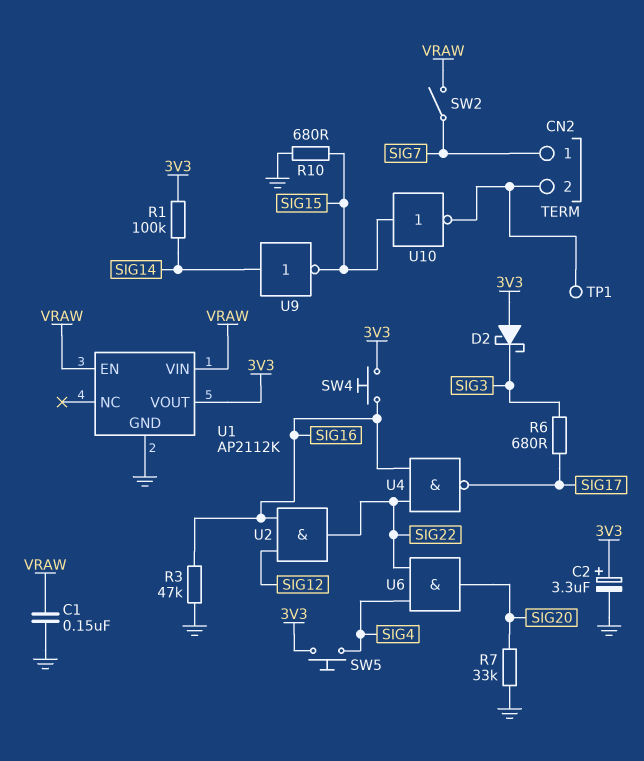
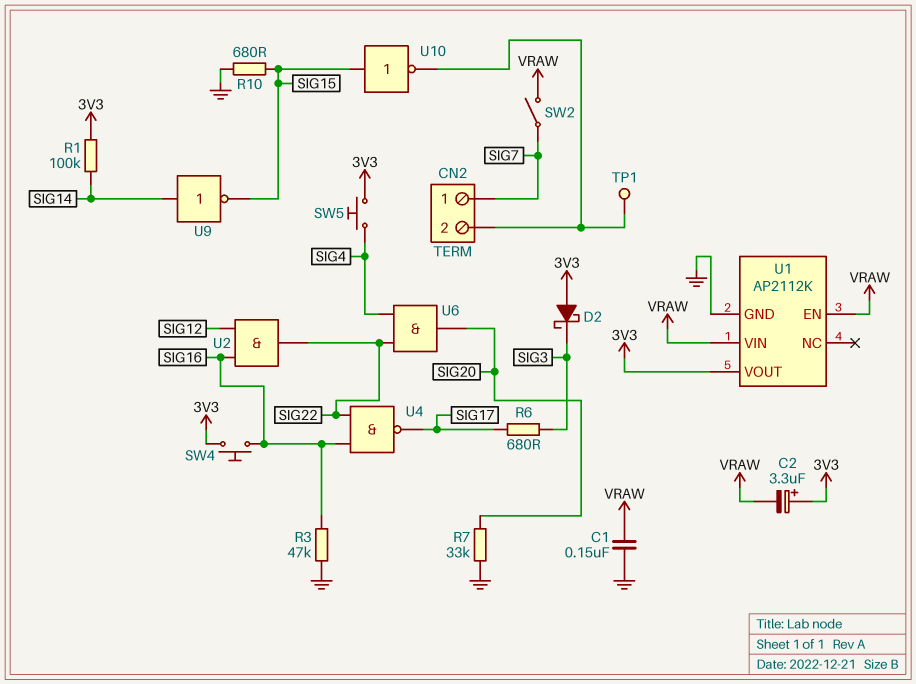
C2: 3.3uF (plus 3V3, minus GND) -> 3.3uF (plus 3V3, minus VRAW)

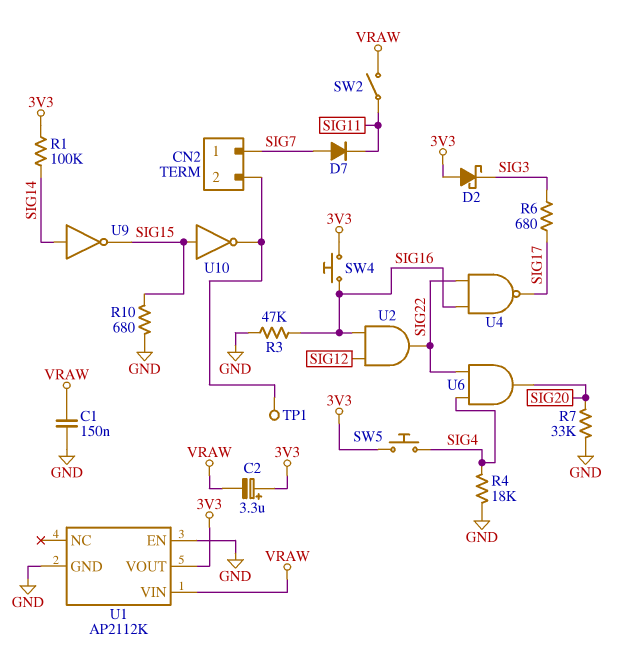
D7: none -> diode (A SIG7, K SIG11)
R4: none -> 18k (GND, SIG4)
SW2: switch (SIG7, VRAW) -> switch (SIG11, VRAW)
U1 pin EN: VRAW -> GND

